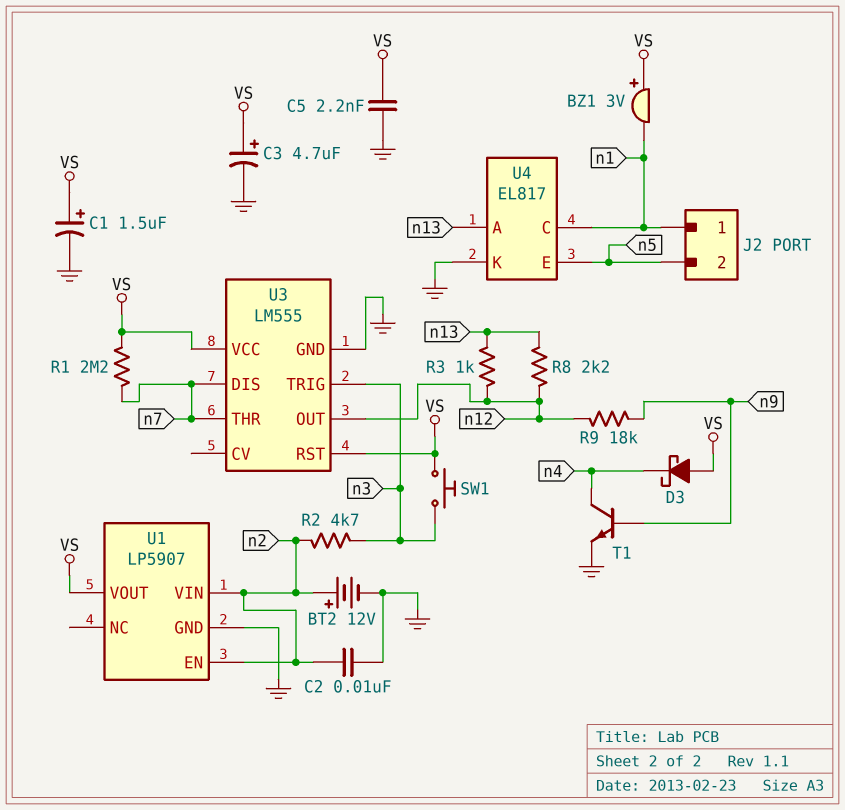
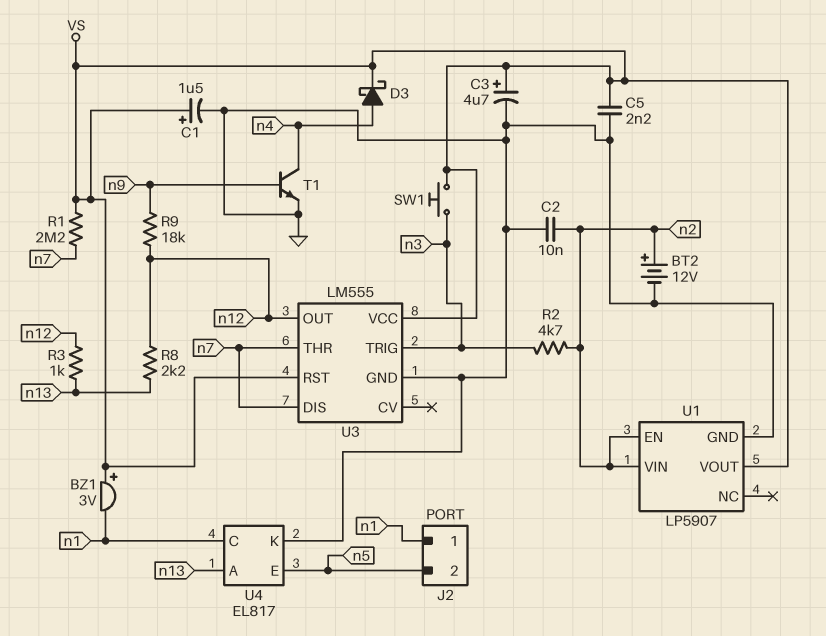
D3: schottky (A VS, K n4) -> schottky (A n4, K VS)

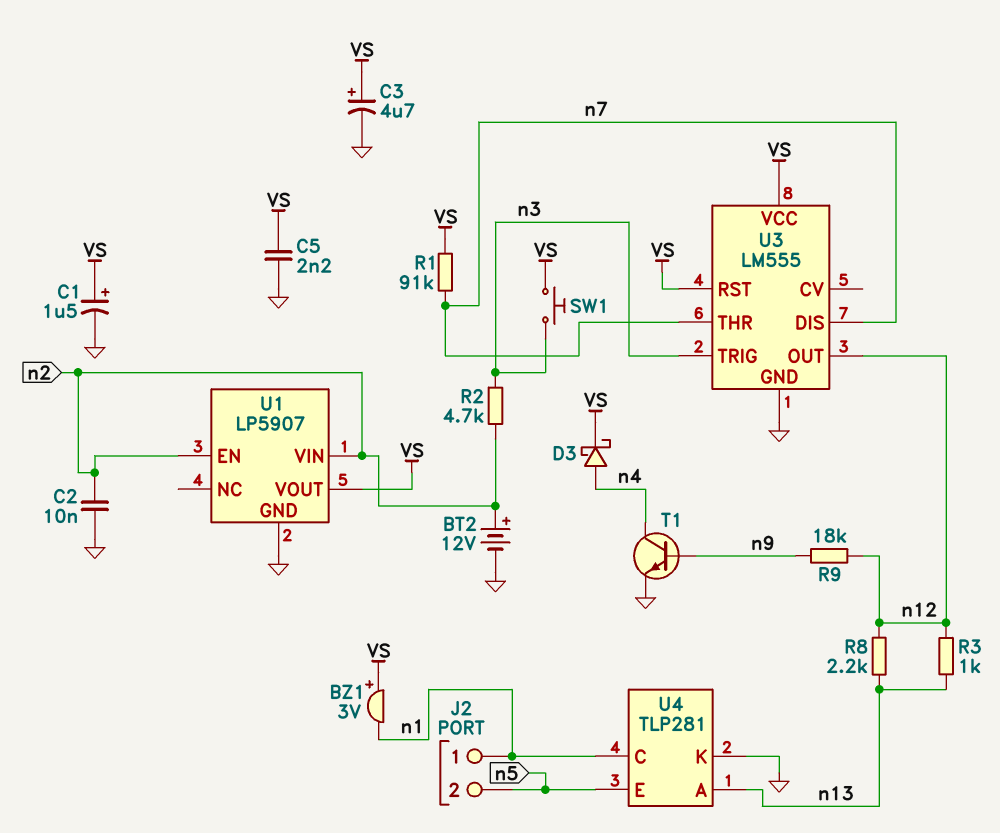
R1: 2.2M (VS, n7) -> 91k (VS, n7)
U4: EL817 -> TLP281

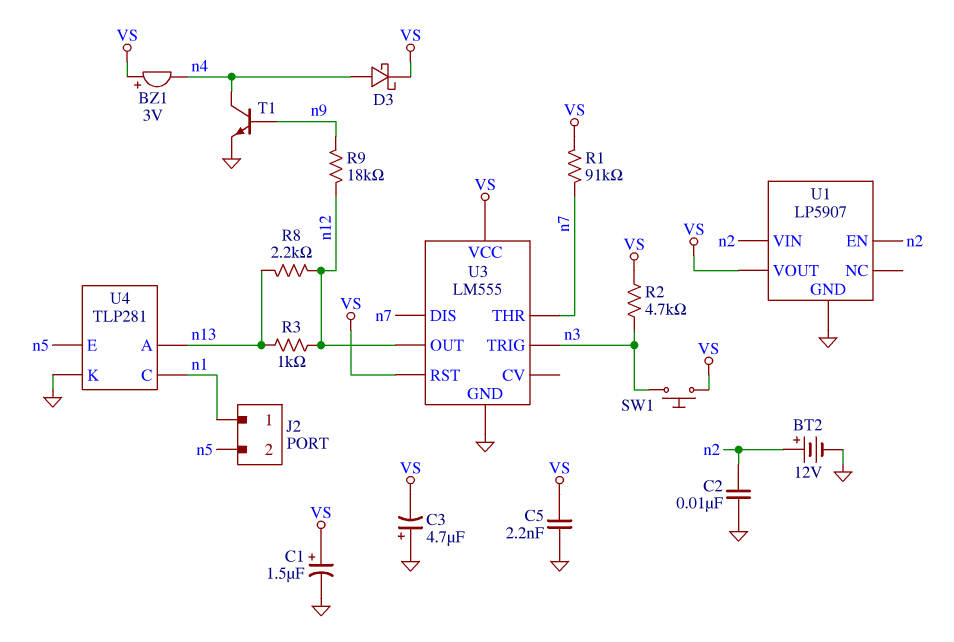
BZ1: buzzer 3V (plus VS, minus n1) -> buzzer 3V (plus VS, minus n4)
C3: 4.7uF (plus VS, minus GND) -> 4.7uF (plus GND, minus VS)
R2: 4.7k (n2, n3) -> 4.7k (VS, n3)

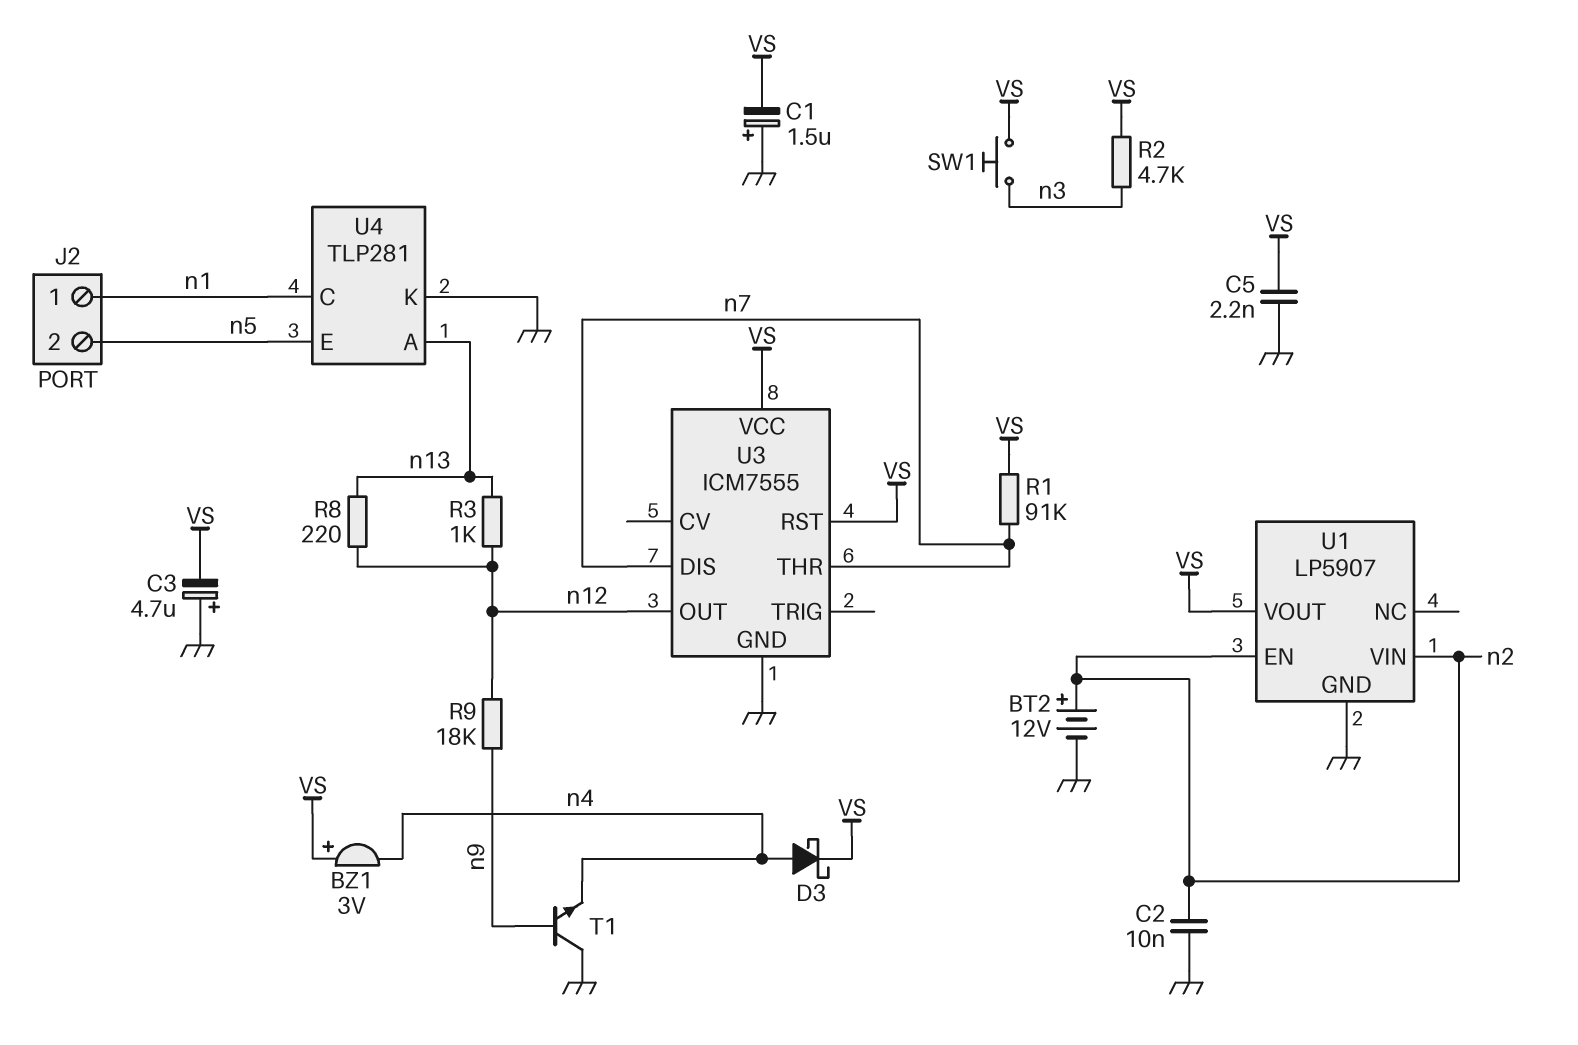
C1: 1.5uF (plus VS, minus GND) -> 1.5uF (plus GND, minus VS)
R8: 2.2k (n12, n13) -> 220 (n12, n13)
T1: NPN (B n9, C n4, E GND) -> NPN (B n9, C GND, E n4)
U3: LM555 -> ICM7555
U3 pin TRIG: n3 -> none

